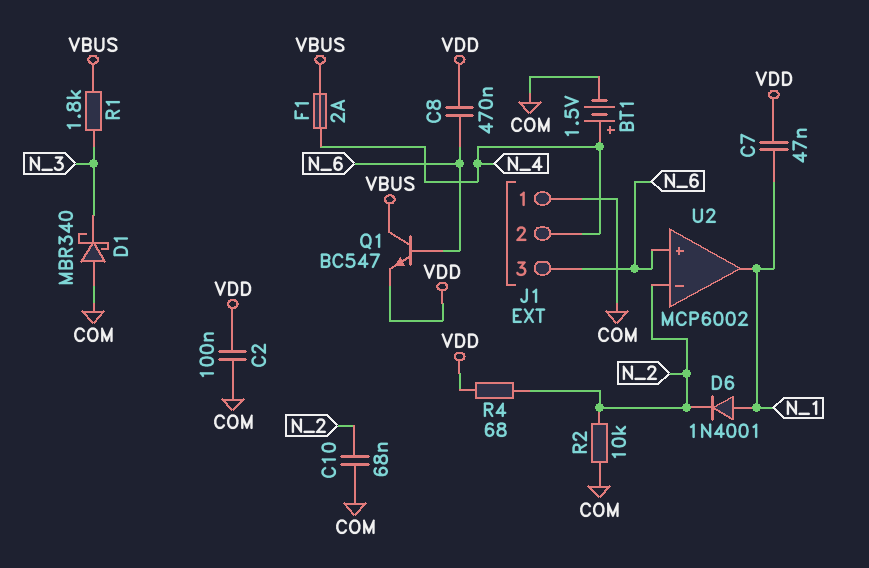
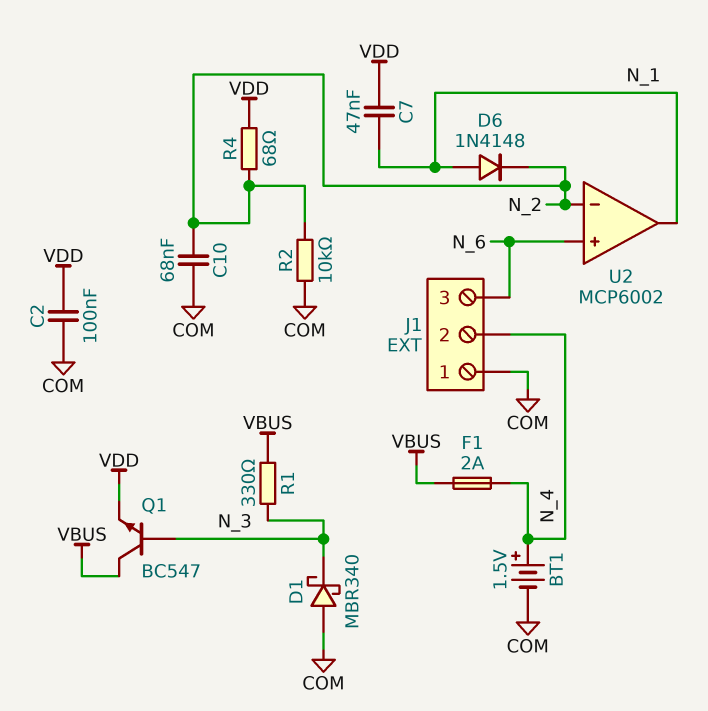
C8: 470nF (N_6, VDD) -> none
D6: diode 1N4001 (A N_1, K N_2) -> diode 1N4148 (A N_1, K N_2)
Q1: NPN BC547 (B N_6, C VBUS, E VDD) -> NPN BC547 (B N_3, C VBUS, E VDD)
R1: 1.8k (N_3, VBUS) -> 330 (N_3, VBUS)

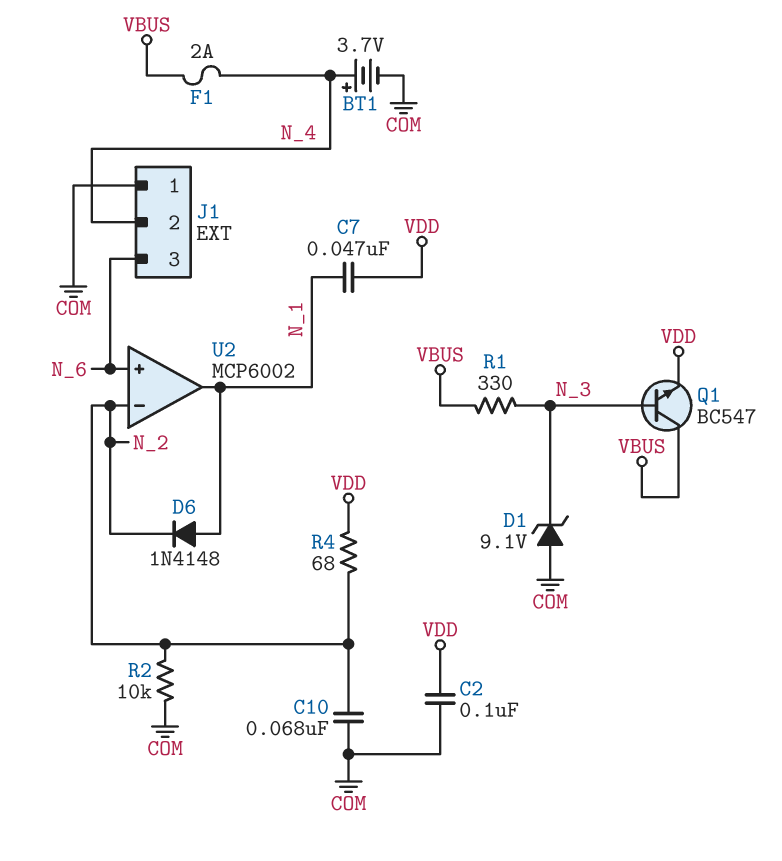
BT1: 1.5V (plus N_4, minus COM) -> 3.7V (plus N_4, minus COM)
D1: schottky MBR340 (A COM, K N_3) -> zener 9.1V (A COM, K N_3)

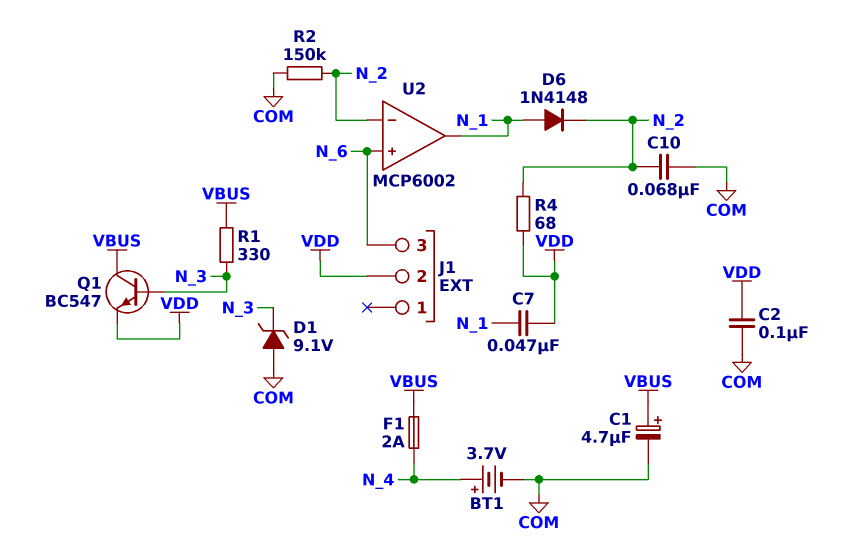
C1: none -> 4.7uF (plus VBUS, minus COM)
J1 pin 1: COM -> none
J1 pin 2: N_4 -> VDD
R2: 10k (COM, N_2) -> 150k (COM, N_2)

